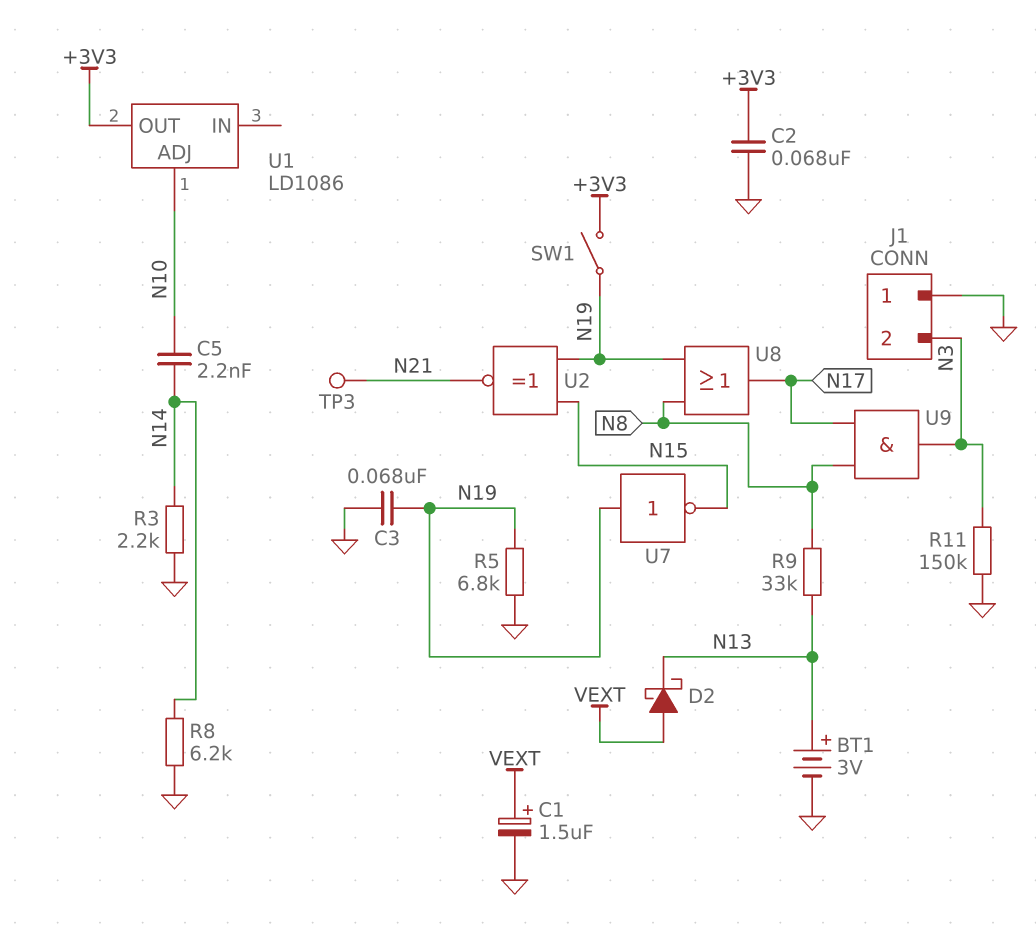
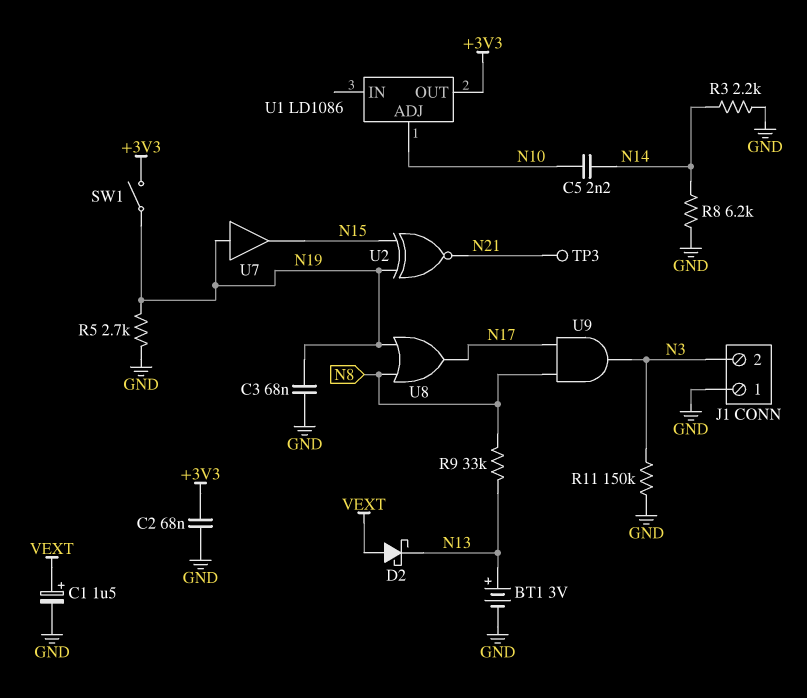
R5: 6.8k (GND, N19) -> 2.7k (GND, N19)
U7: NOT (in N19, out N15) -> buffer (in N19, out N15)

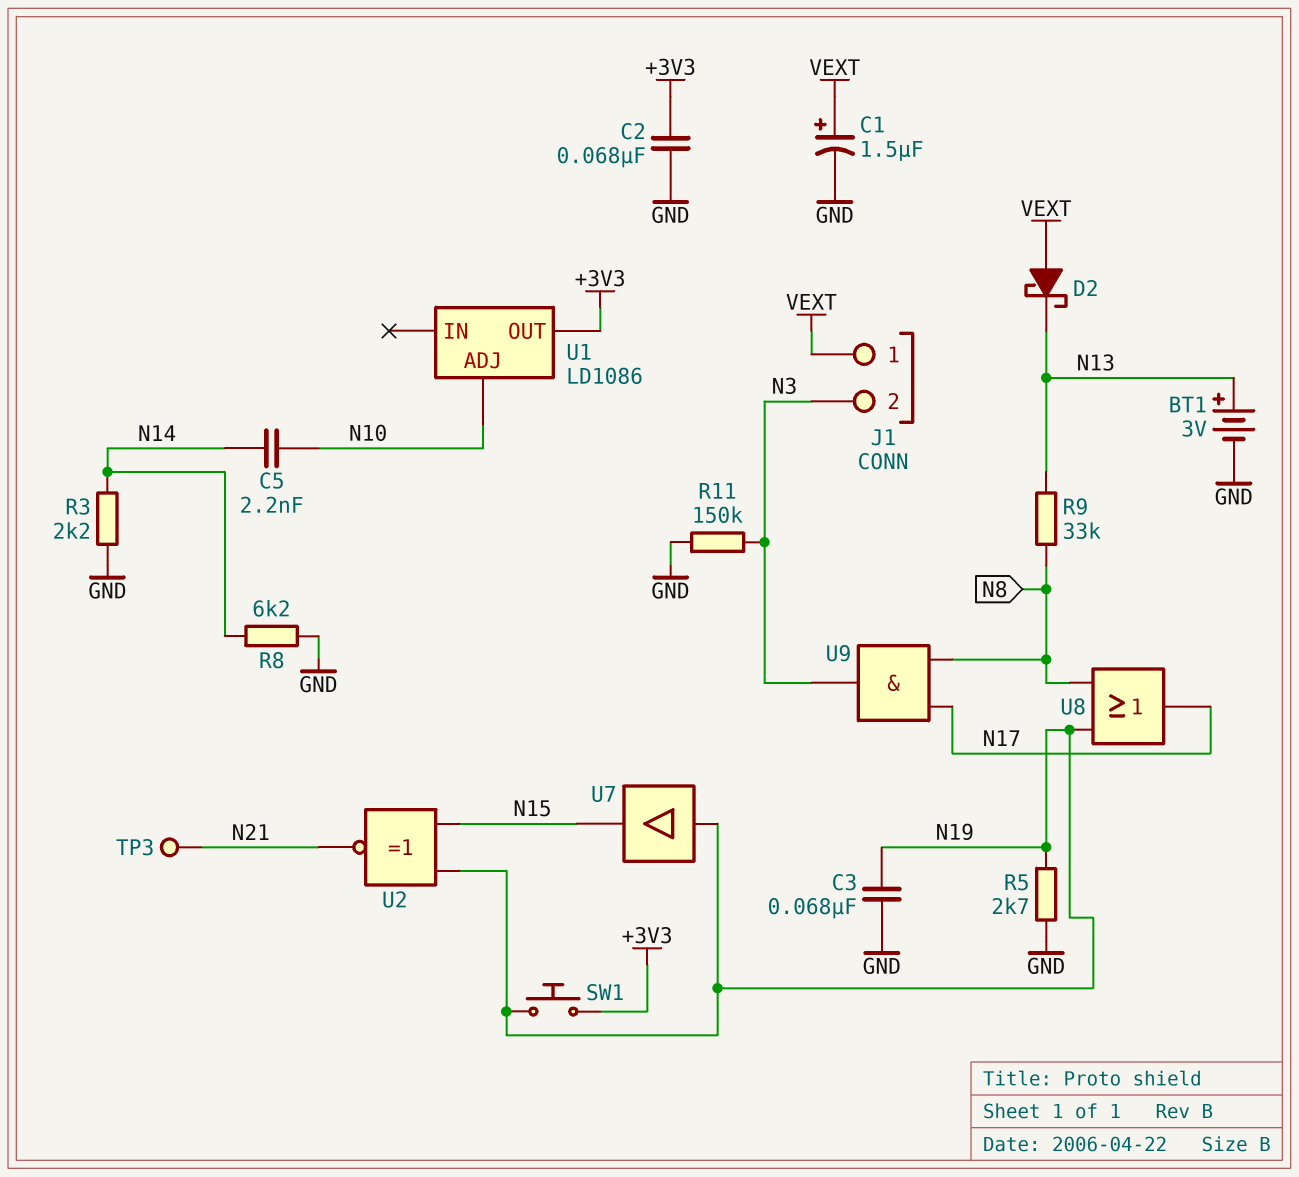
J1 pin 1: GND -> VEXT
SW1: switch (+3V3, N19) -> button (+3V3, N19)

